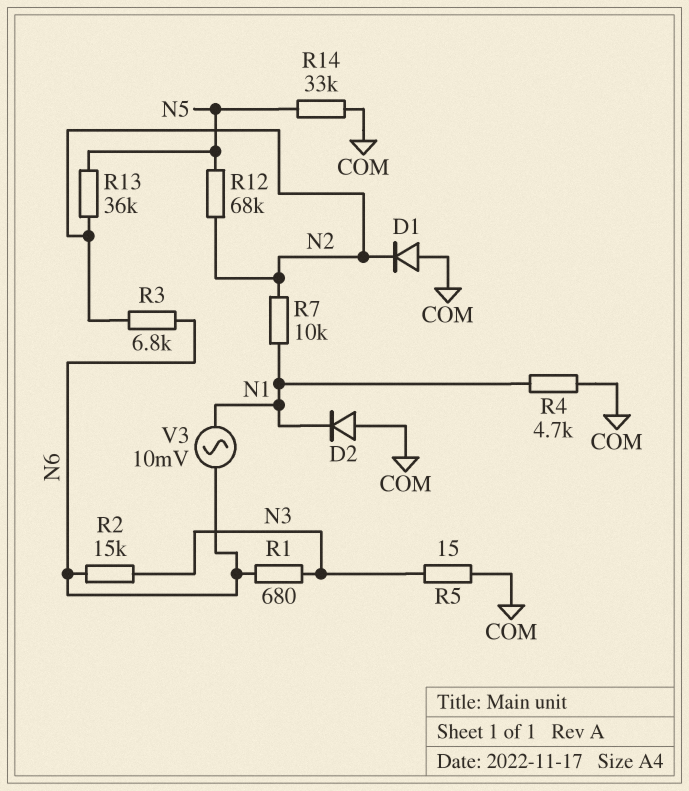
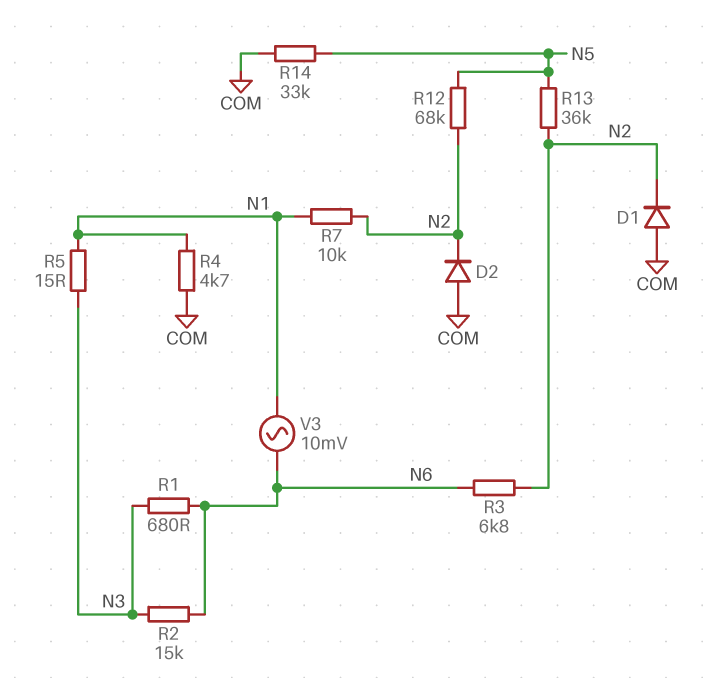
D2: diode (A COM, K N1) -> diode (A COM, K N2)
R5: 15 (COM, N3) -> 15 (N1, N3)

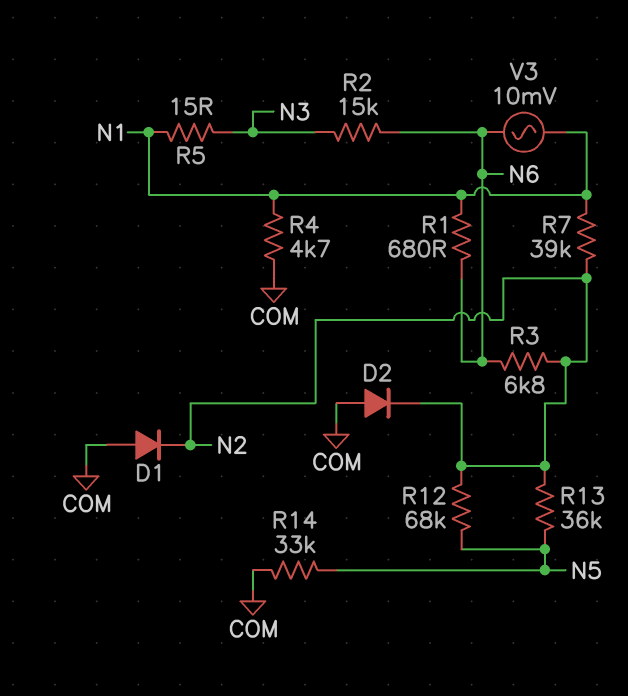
R1: 680 (N3, N6) -> 680 (N1, N6)
R7: 10k (N1, N2) -> 39k (N1, N2)

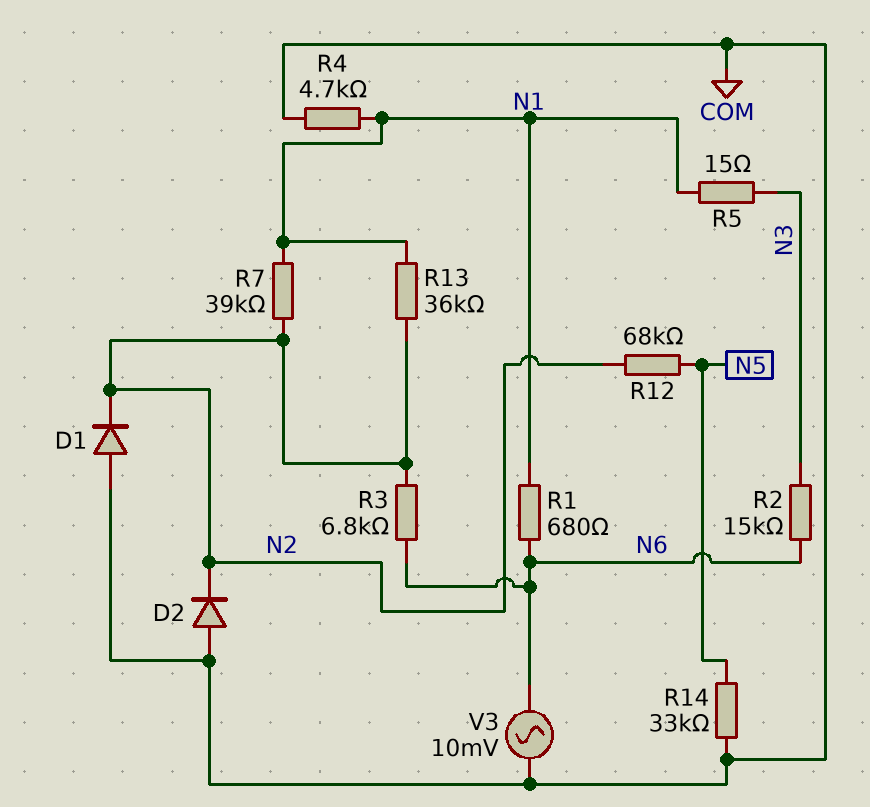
R13: 36k (N2, N5) -> 36k (N1, N2)
V3: AC 10mV (N1, N6) -> AC 10mV (COM, N6)

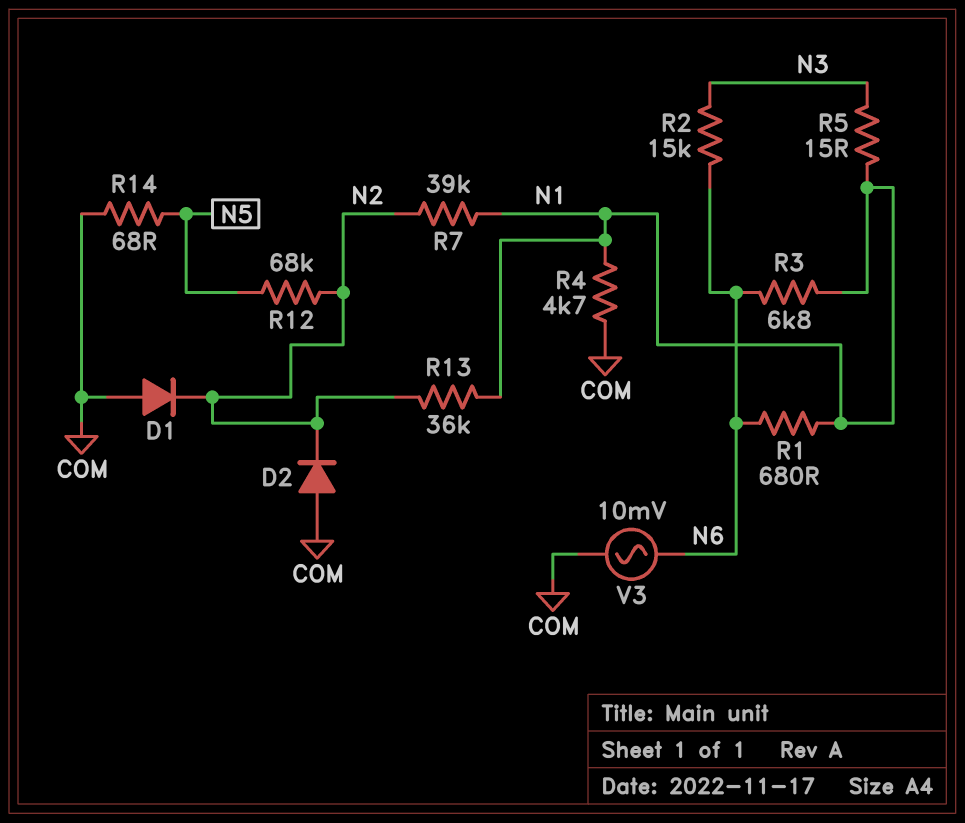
R3: 6.8k (N2, N6) -> 6.8k (N1, N6)
R14: 33k (COM, N5) -> 68 (COM, N5)

